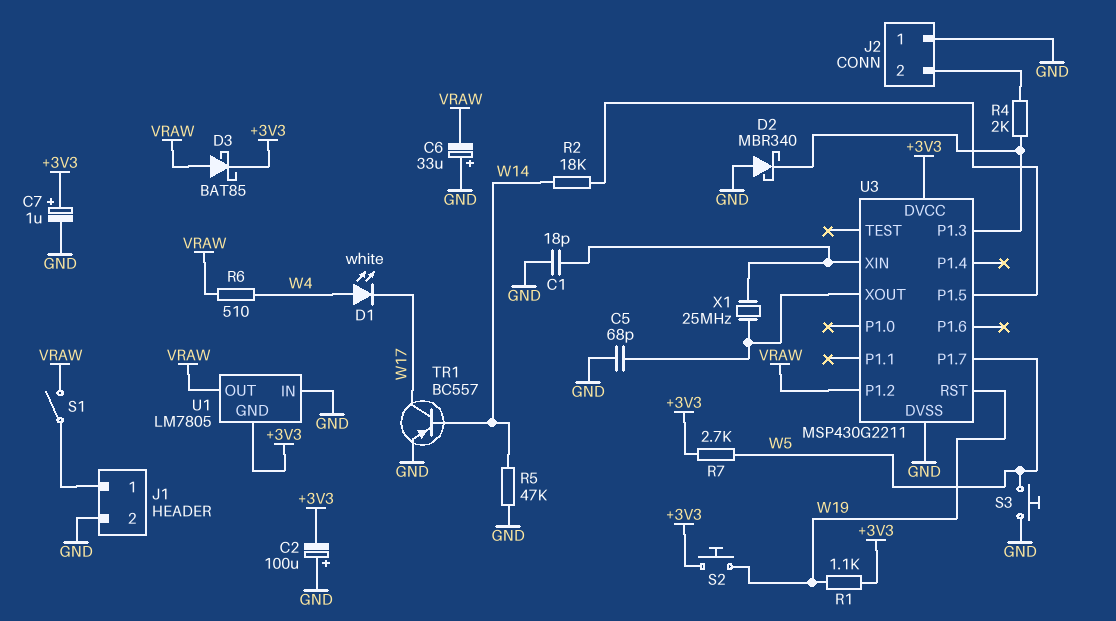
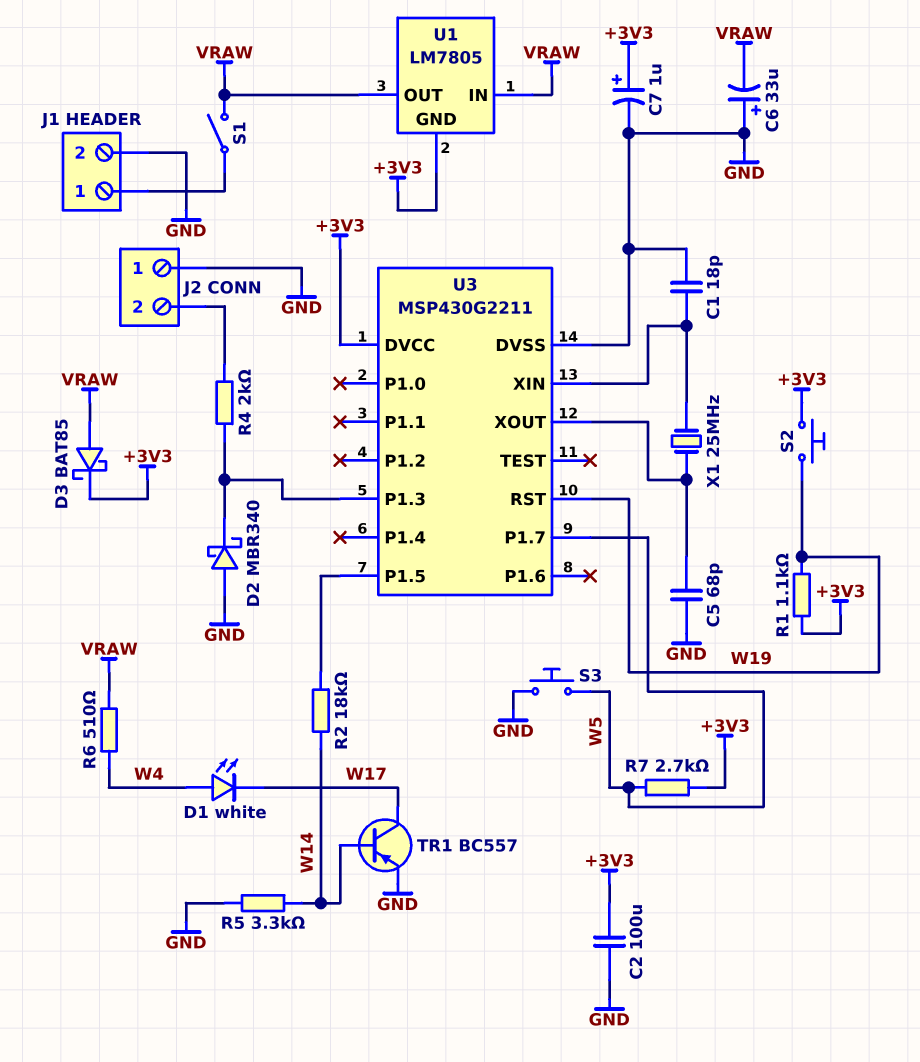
C2: 100uF (plus GND, minus +3V3) -> 100uF (+3V3, GND)
R5: 47k (GND, W14) -> 3.3k (GND, W14)
U1 pin IN: GND -> VRAW
U3 pin P1.2: VRAW -> none

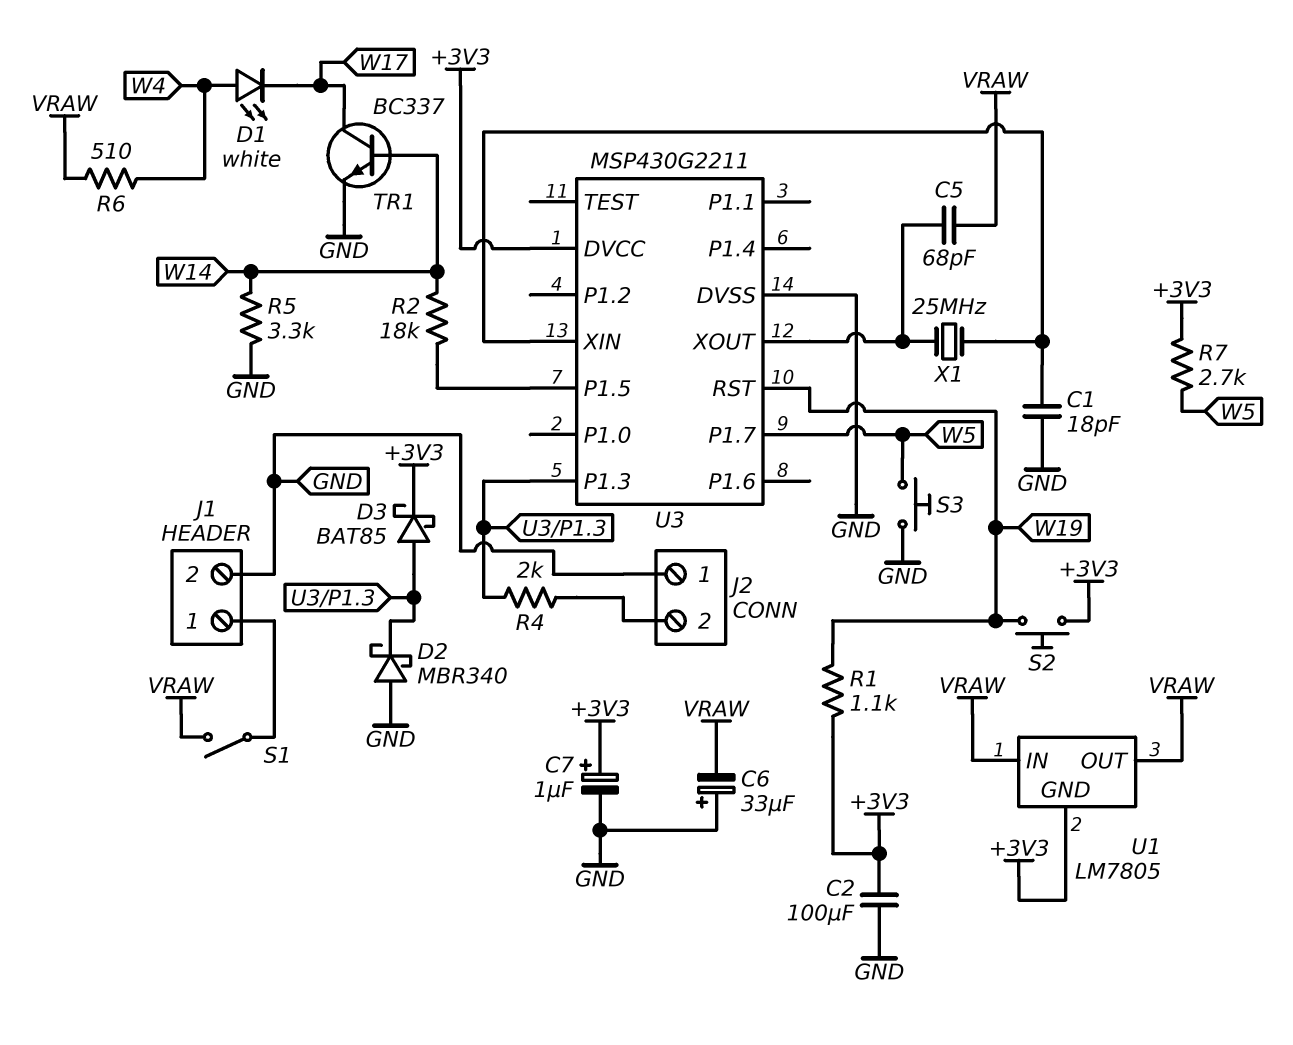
C5: 68pF (GND, U3/XOUT) -> 68pF (U3/XOUT, VRAW)
D3: schottky BAT85 (A VRAW, K +3V3) -> schottky BAT85 (A U3/P1.3, K +3V3)
TR1: PNP BC557 (B W14, C W17, E GND) -> NPN BC337 (B W14, C W17, E GND)

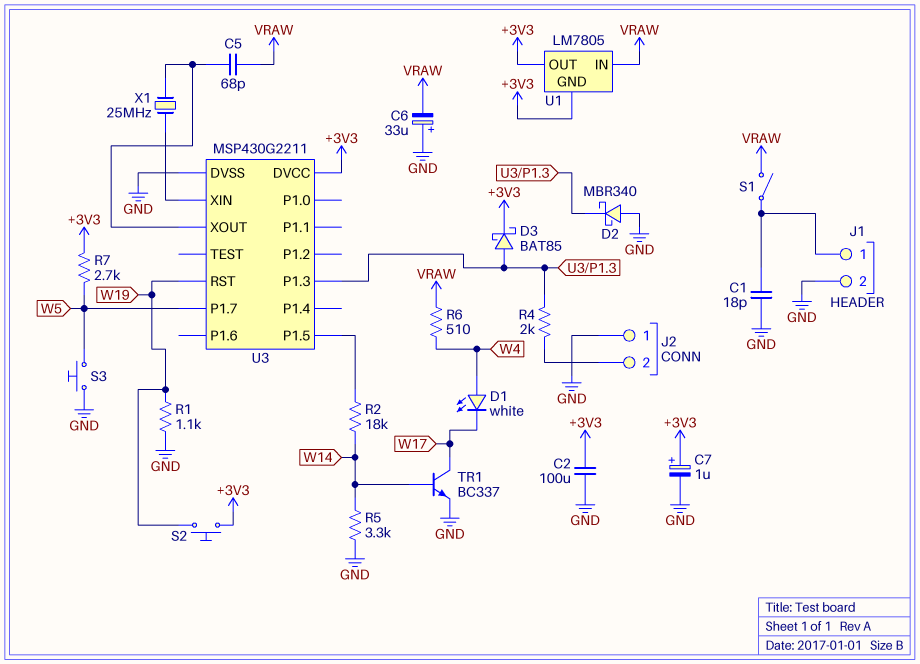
C1: 18pF (GND, U3/XIN) -> 18pF (GND, J1/1)
R1: 1.1k (+3V3, W19) -> 1.1k (GND, W19)
U1 pin OUT: VRAW -> +3V3

